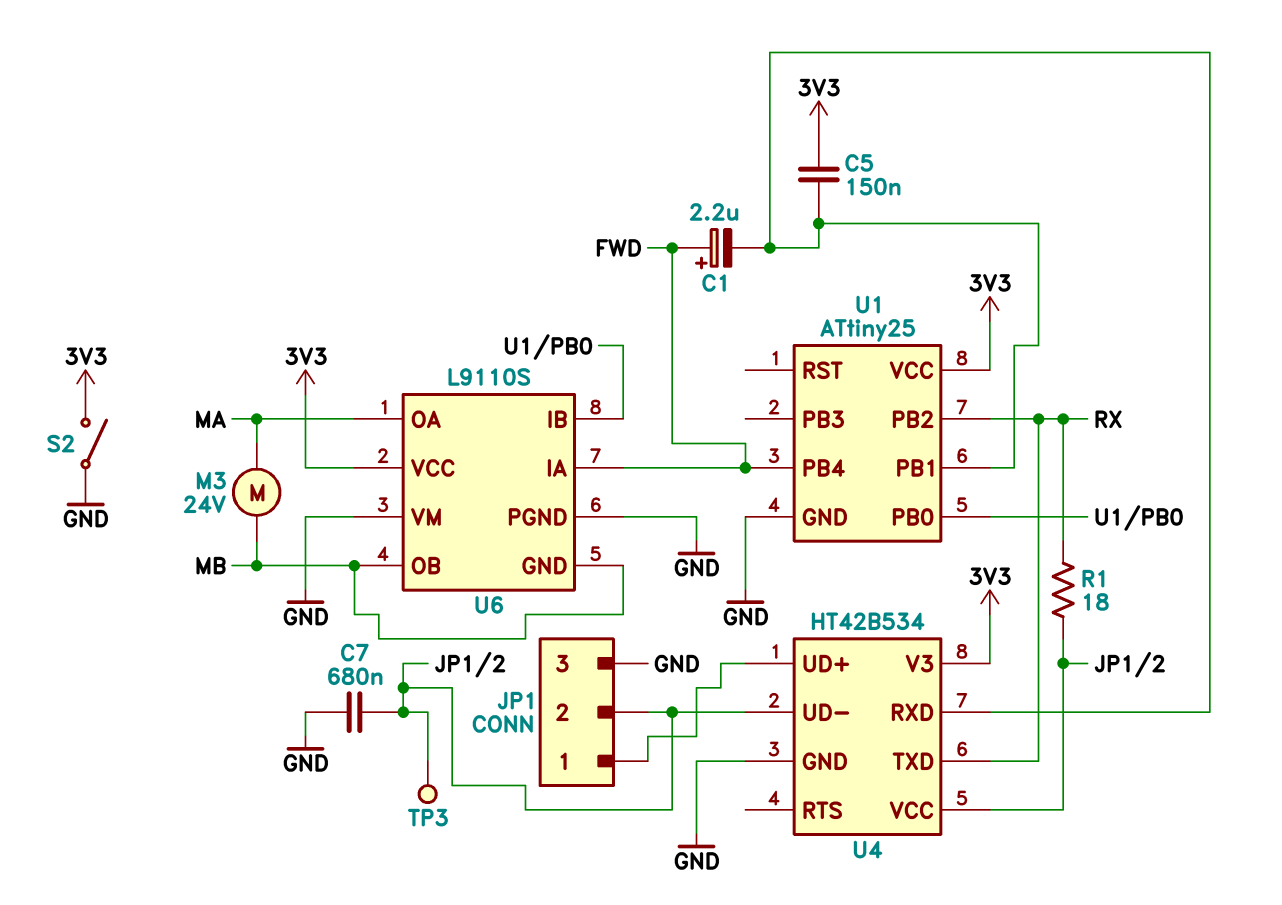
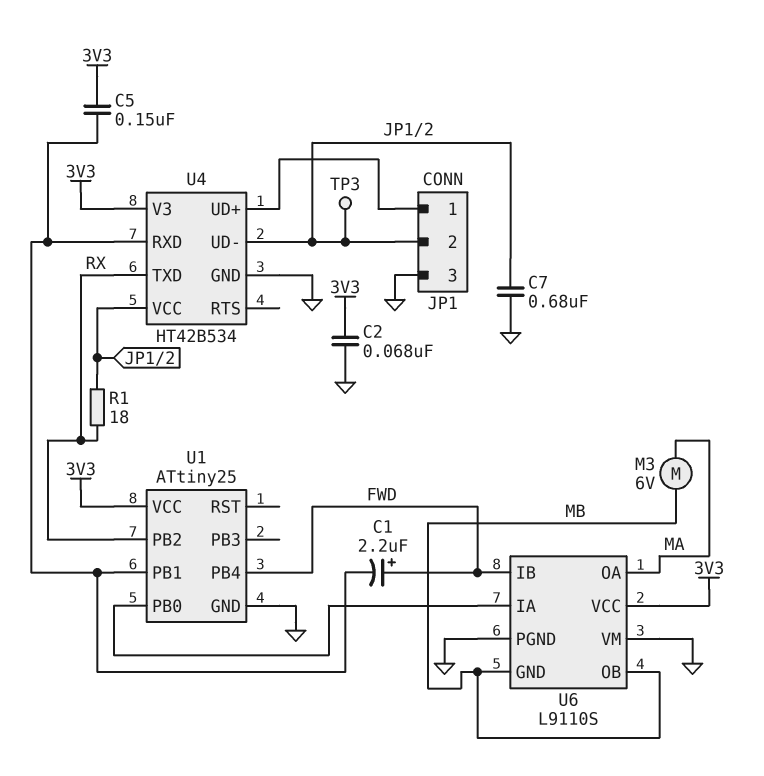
C2: none -> 68nF (3V3, GND)
M3: motor 24V (MA, MB) -> motor 6V (MA, MB)
S2: switch (3V3, GND) -> none
U6 pin IA: FWD -> U1/PB0
U6 pin IB: U1/PB0 -> FWD

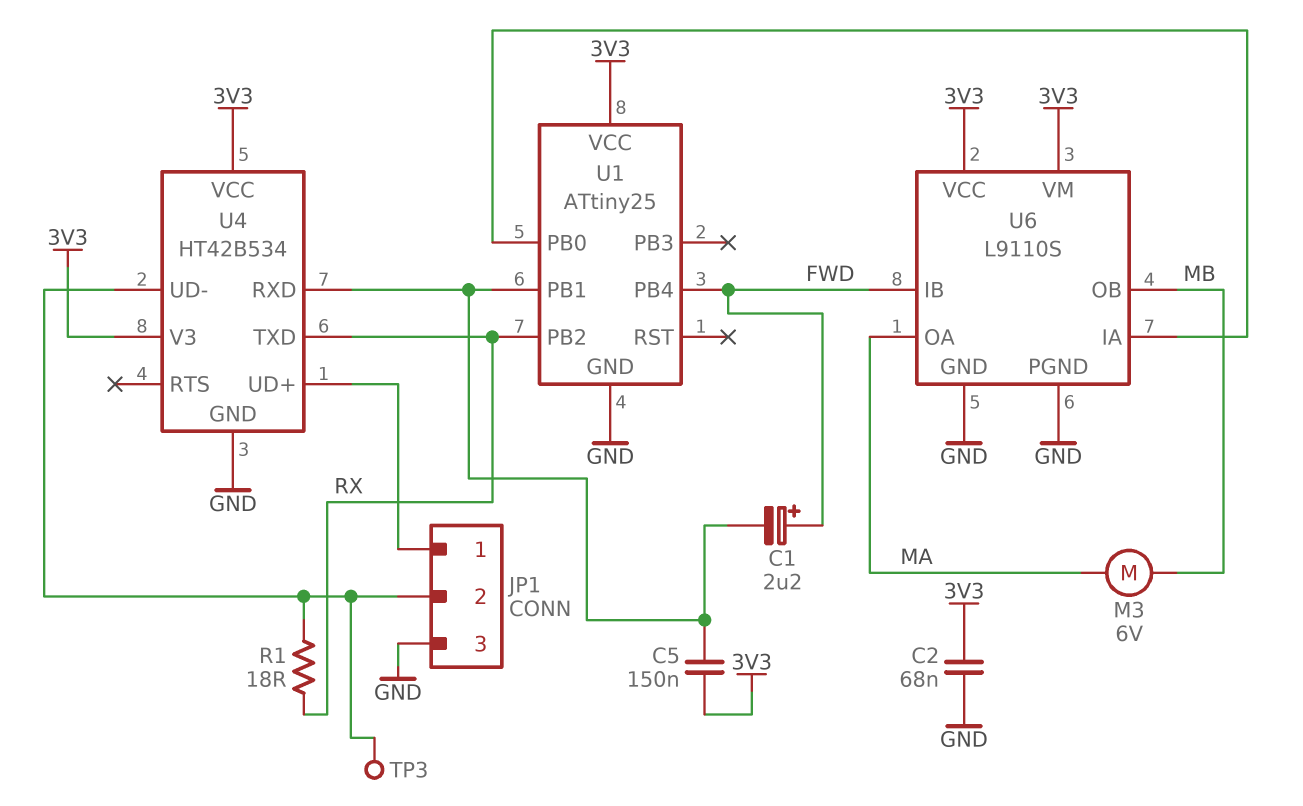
C7: 680nF (GND, JP1/2) -> none
U4 pin VCC: JP1/2 -> 3V3
U6 pin GND: MB -> GND
U6 pin VM: GND -> 3V3

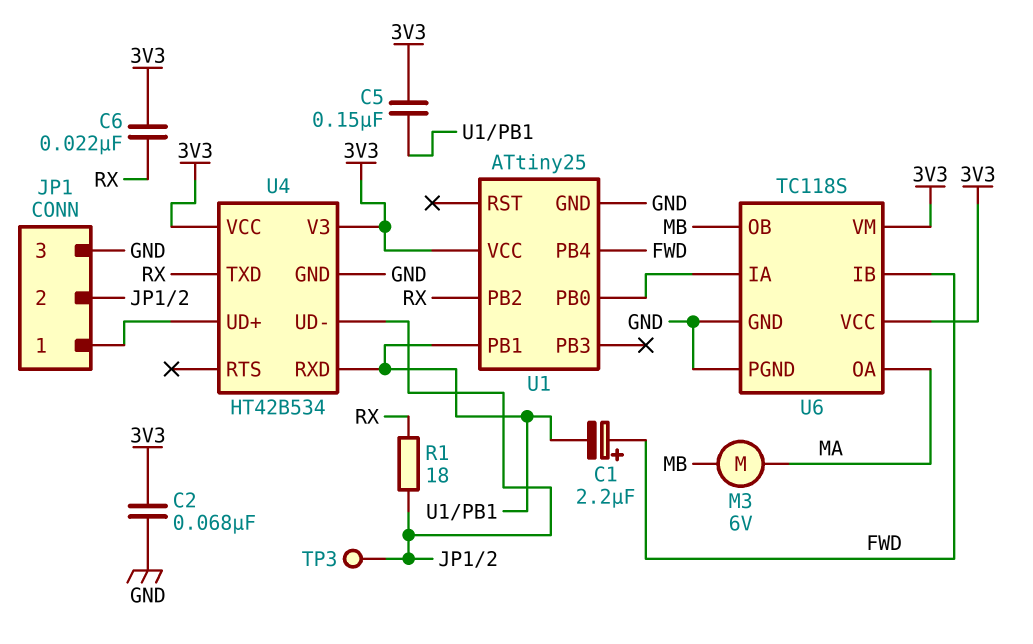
C6: none -> 22nF (3V3, RX)
U6: L9110S -> TC118S

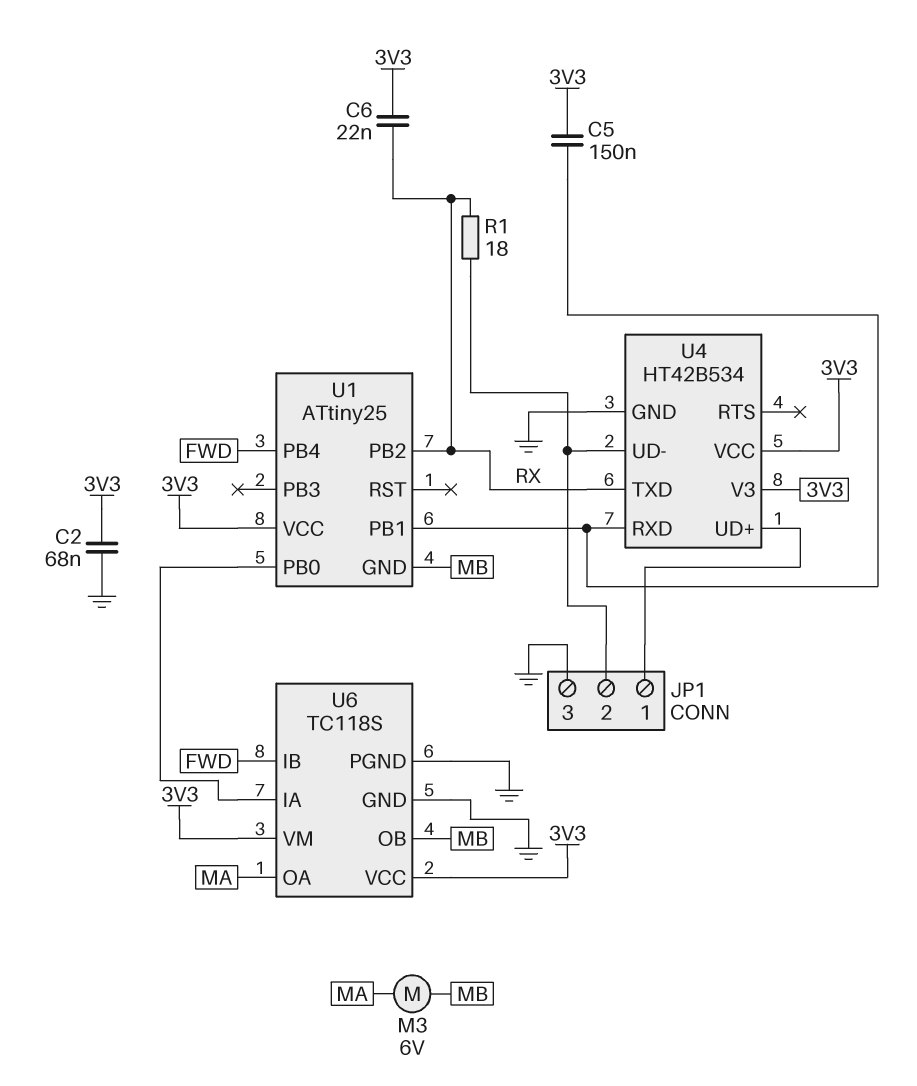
C1: 2.2uF (plus FWD, minus U1/PB1) -> none
TP3: test point (JP1/2) -> none
U1 pin GND: GND -> MB

